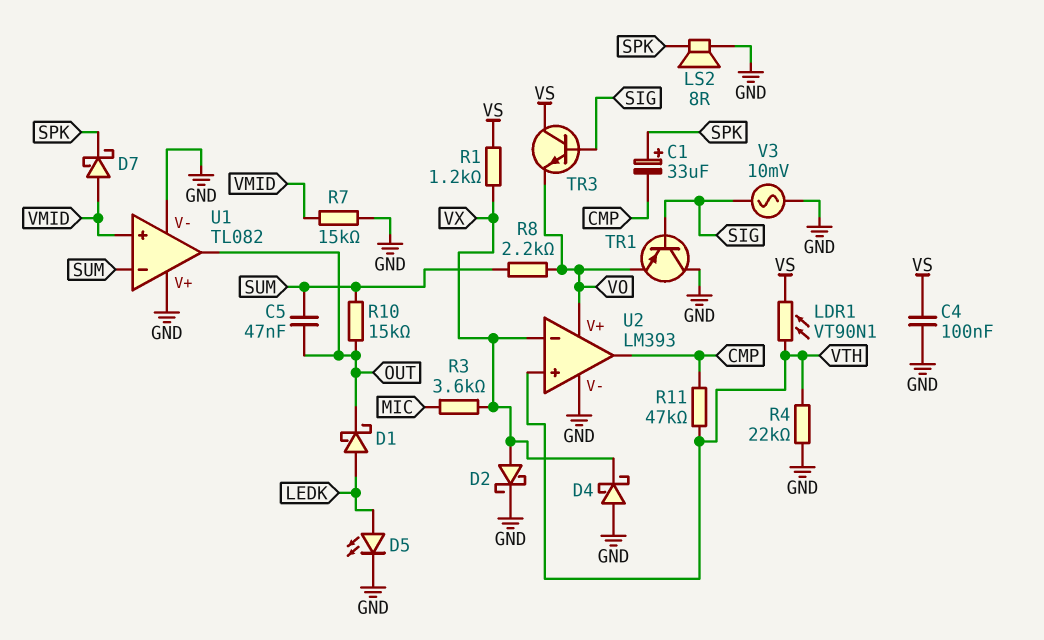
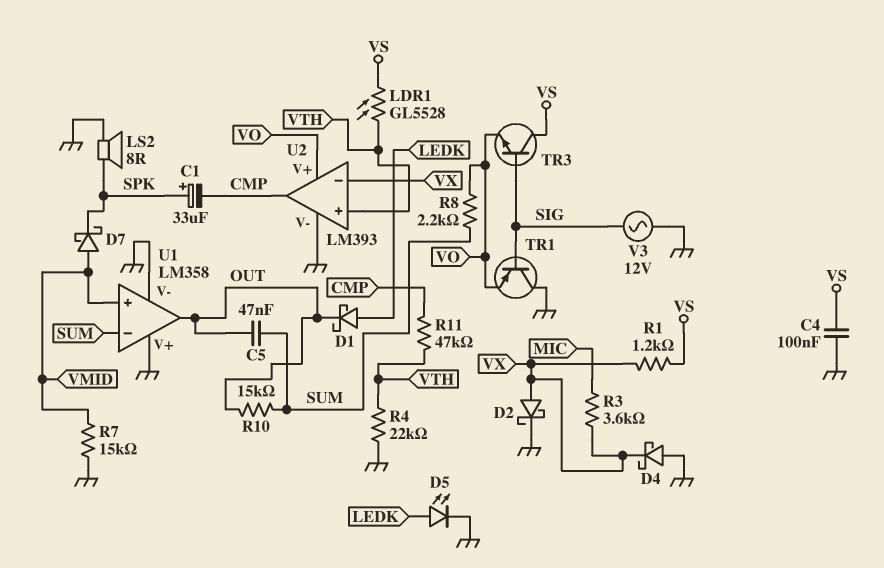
LDR1: VT90N1 (VS, VTH) -> GL5528 (VS, VTH)
U1: TL082 -> LM358
V3: AC 10mV (GND, SIG) -> AC 12V (GND, SIG)

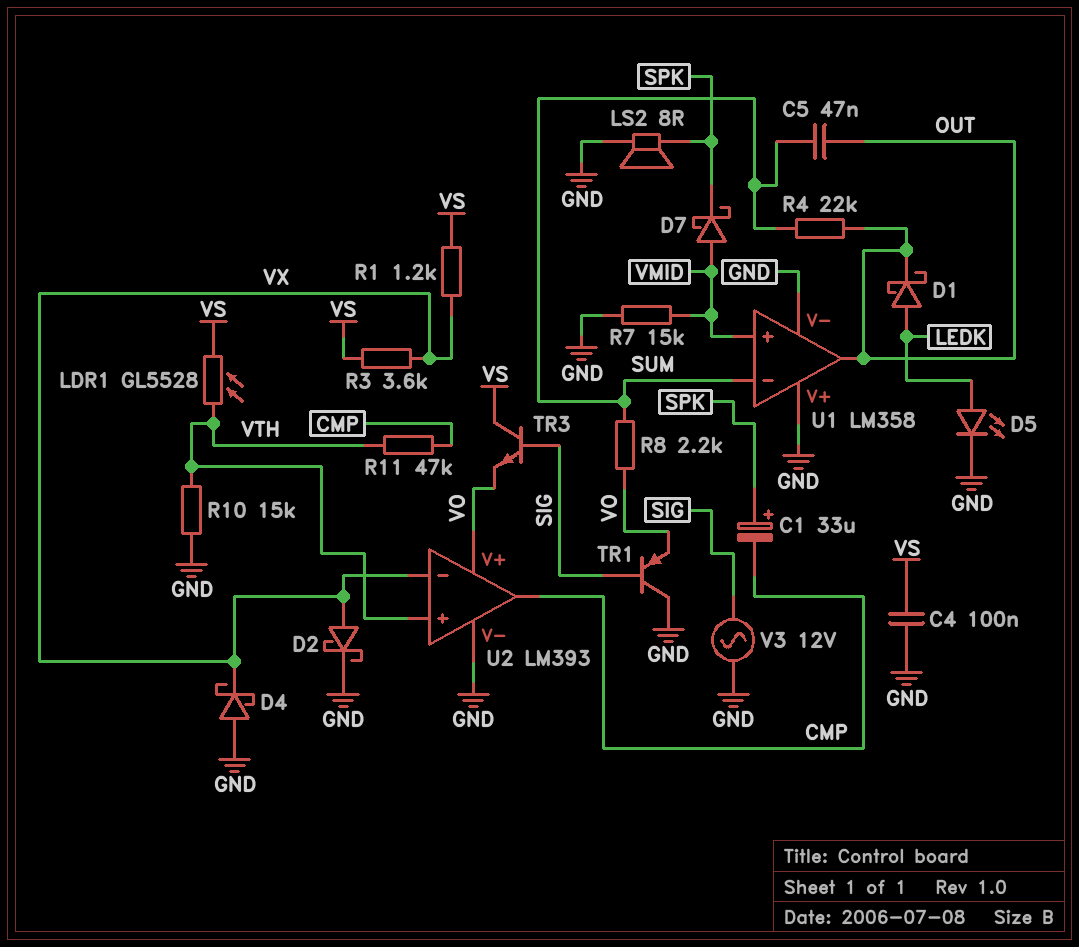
R3: 3.6k (MIC, VX) -> 3.6k (VS, VX)
R4: 22k (GND, VTH) -> 22k (OUT, SUM)
R10: 15k (OUT, SUM) -> 15k (GND, VTH)

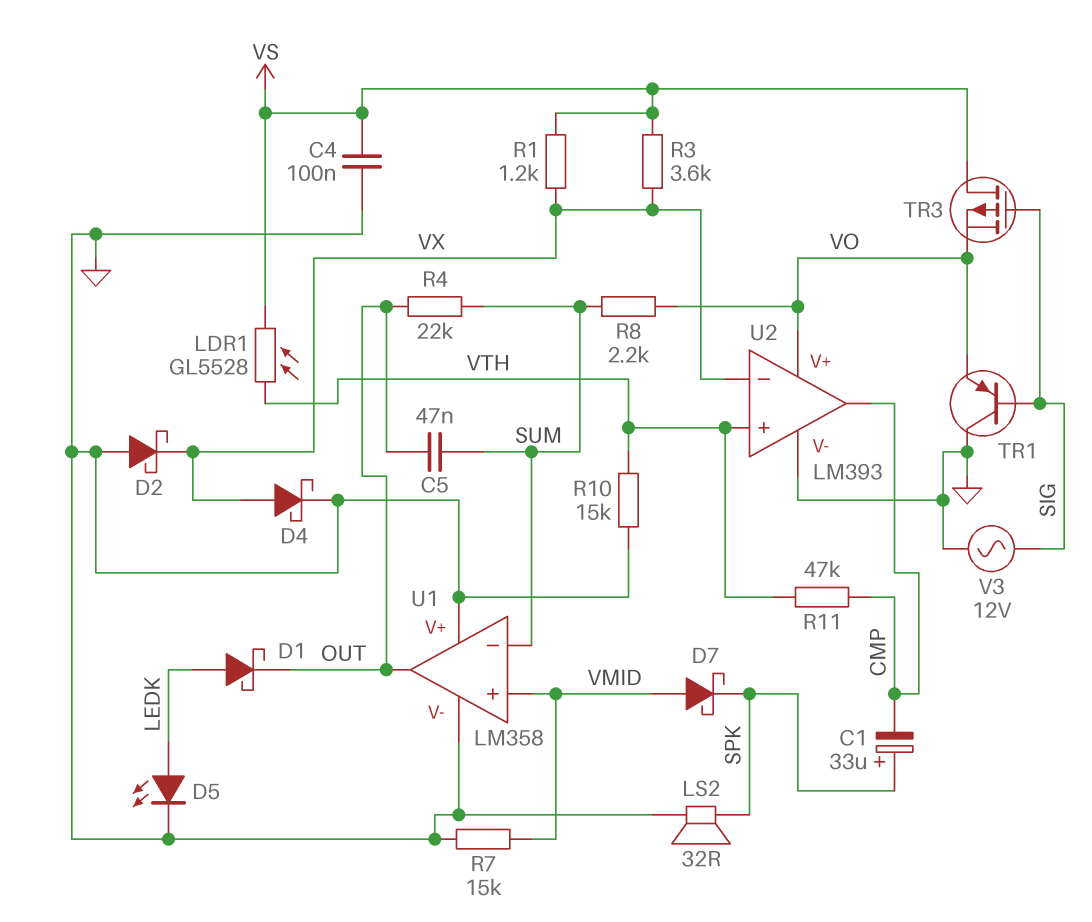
D2: schottky (A VX, K GND) -> schottky (A GND, K VX)
D4: schottky (A GND, K VX) -> schottky (A VX, K GND)
LS2: speaker 8R (GND, SPK) -> speaker 32R (GND, SPK)
TR3: NPN (B SIG, C VS, E VO) -> PMOS (G SIG, D VS, S VO)

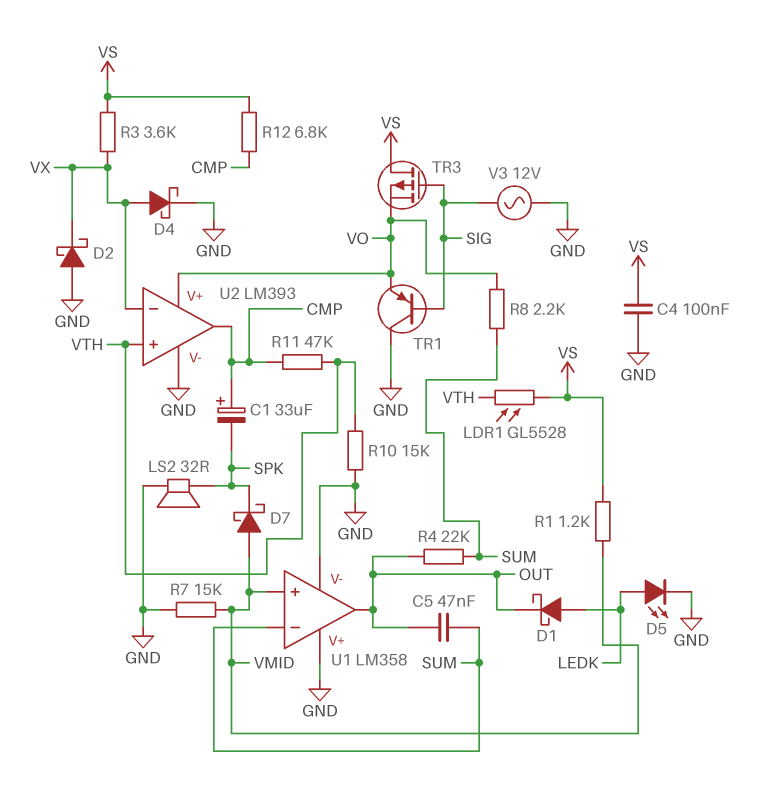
C1: 33uF (plus SPK, minus CMP) -> 33uF (plus CMP, minus SPK)
R1: 1.2k (VS, VX) -> 1.2k (VMID, VS)
R12: none -> 6.8k (CMP, VS)

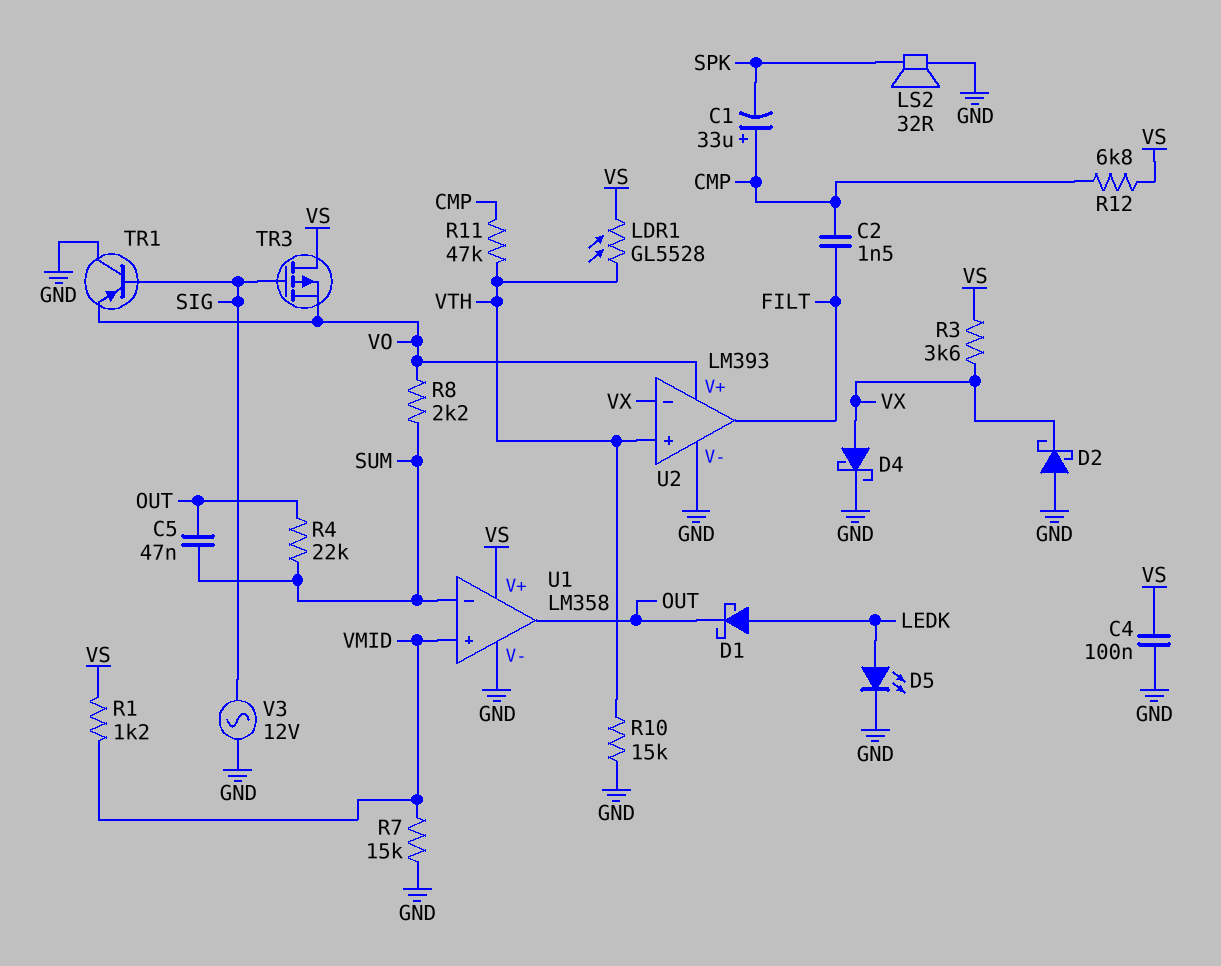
C2: none -> 1.5nF (CMP, FILT)
D7: schottky (A VMID, K SPK) -> none
U1 pin V+: GND -> VS
U2 pin out: CMP -> FILT

